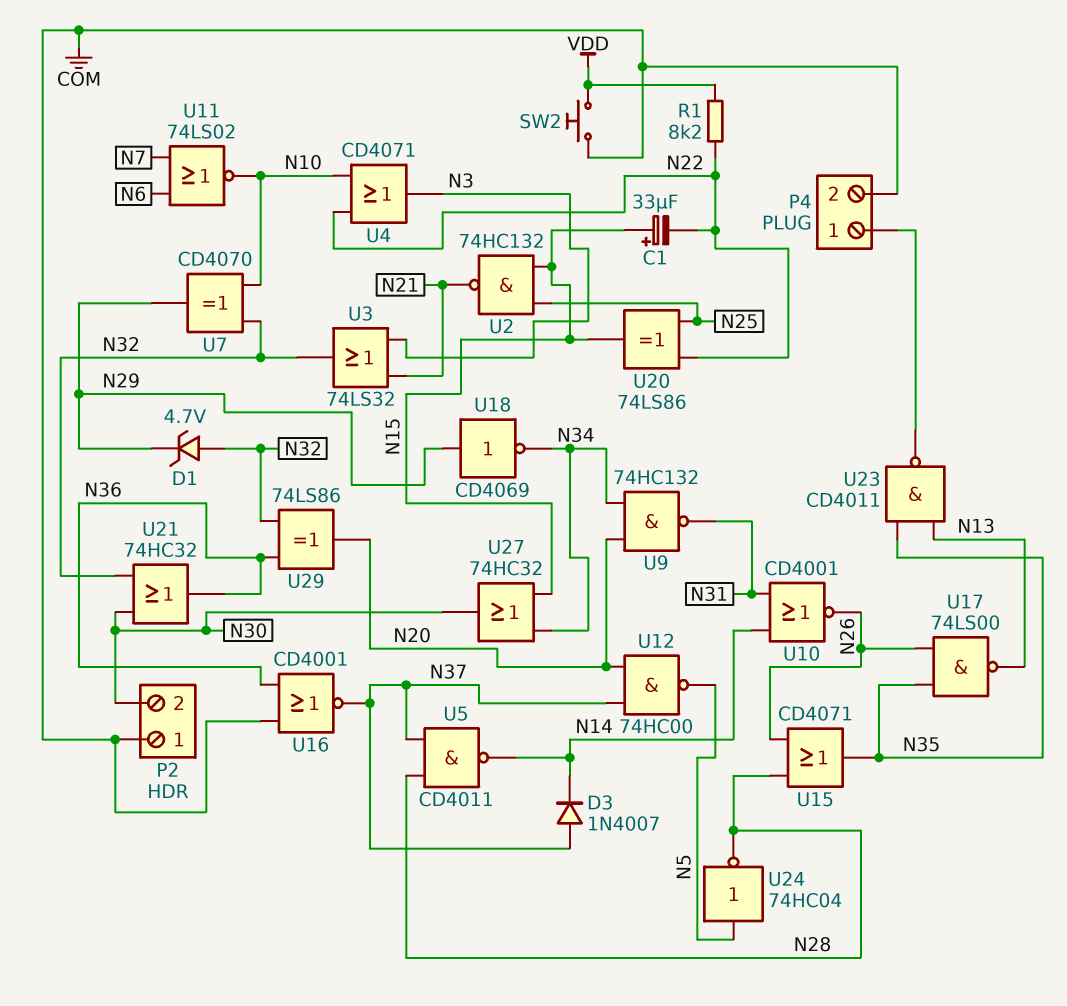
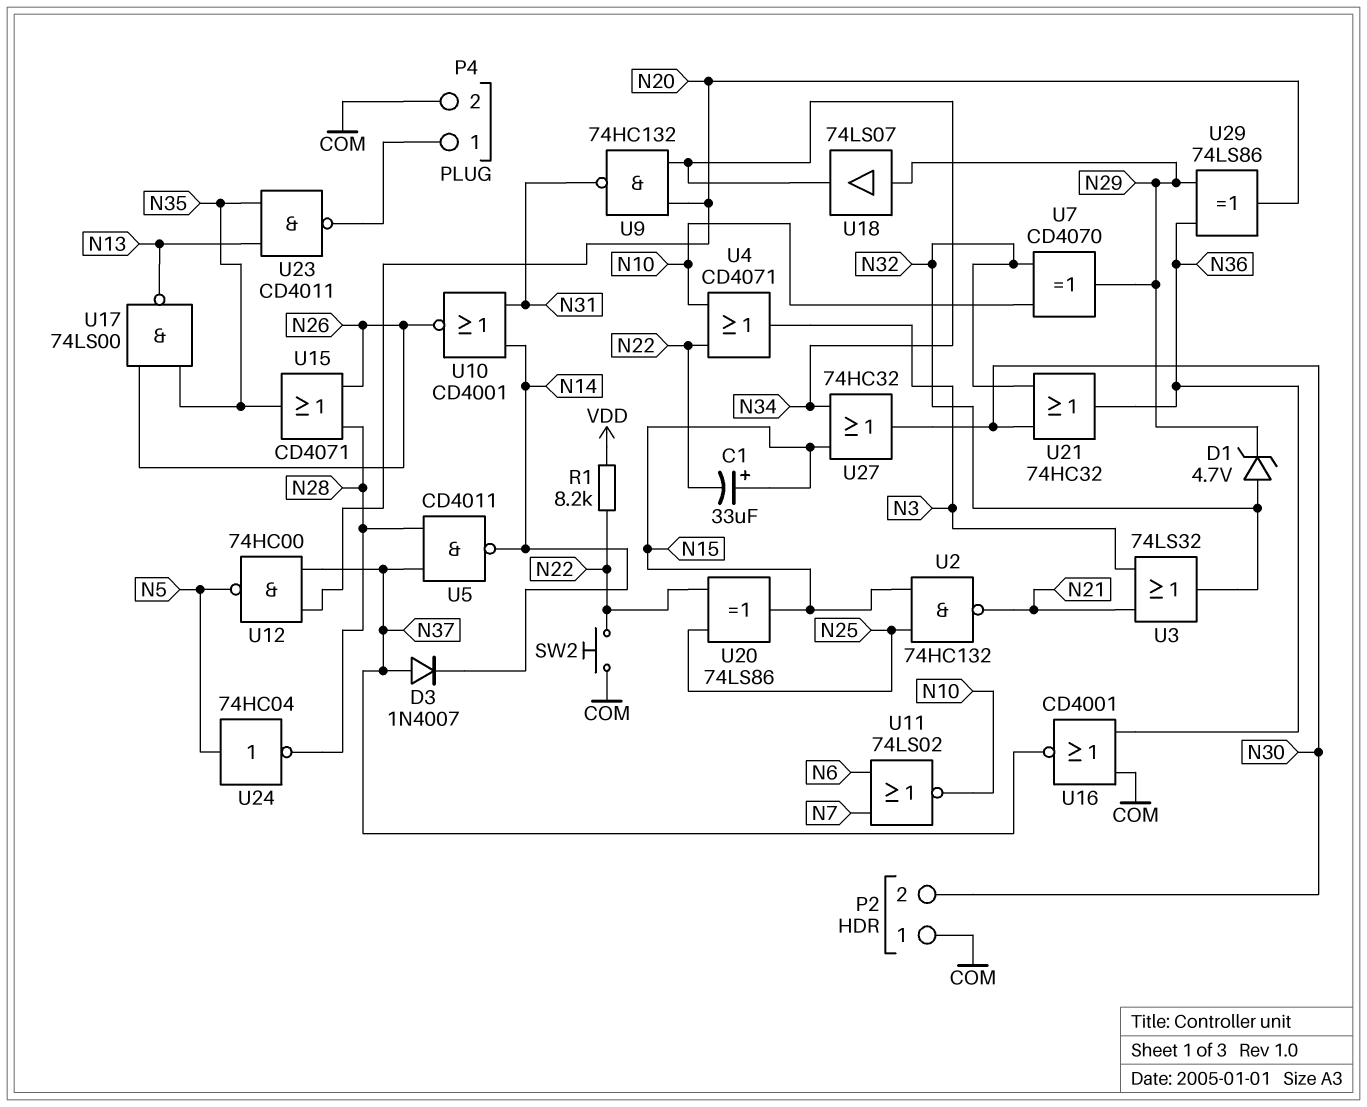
SW2: button (COM, VDD) -> button (COM, N22)
U18: NOT CD4069 (in N29, out N34) -> buffer 74LS07 (in N29, out N34)
U29: XOR 74LS86 (in N32, in N36, out N20) -> XOR 74LS86 (in N29, in N36, out N20)

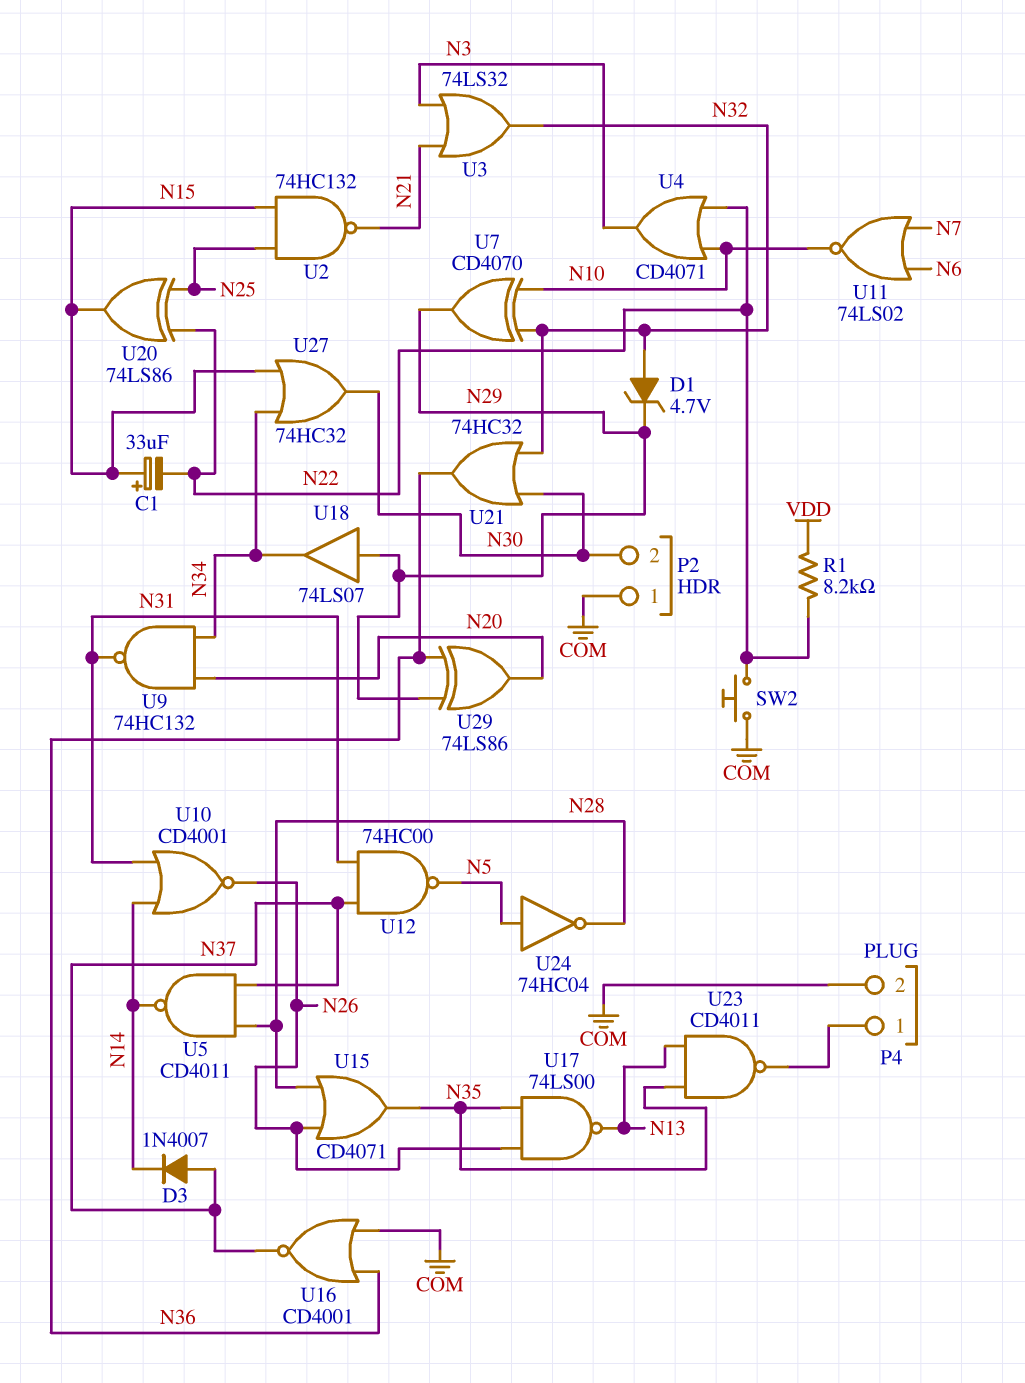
U12: NAND 74HC00 (in N20, in N37, out N5) -> NAND 74HC00 (in N31, in N37, out N5)

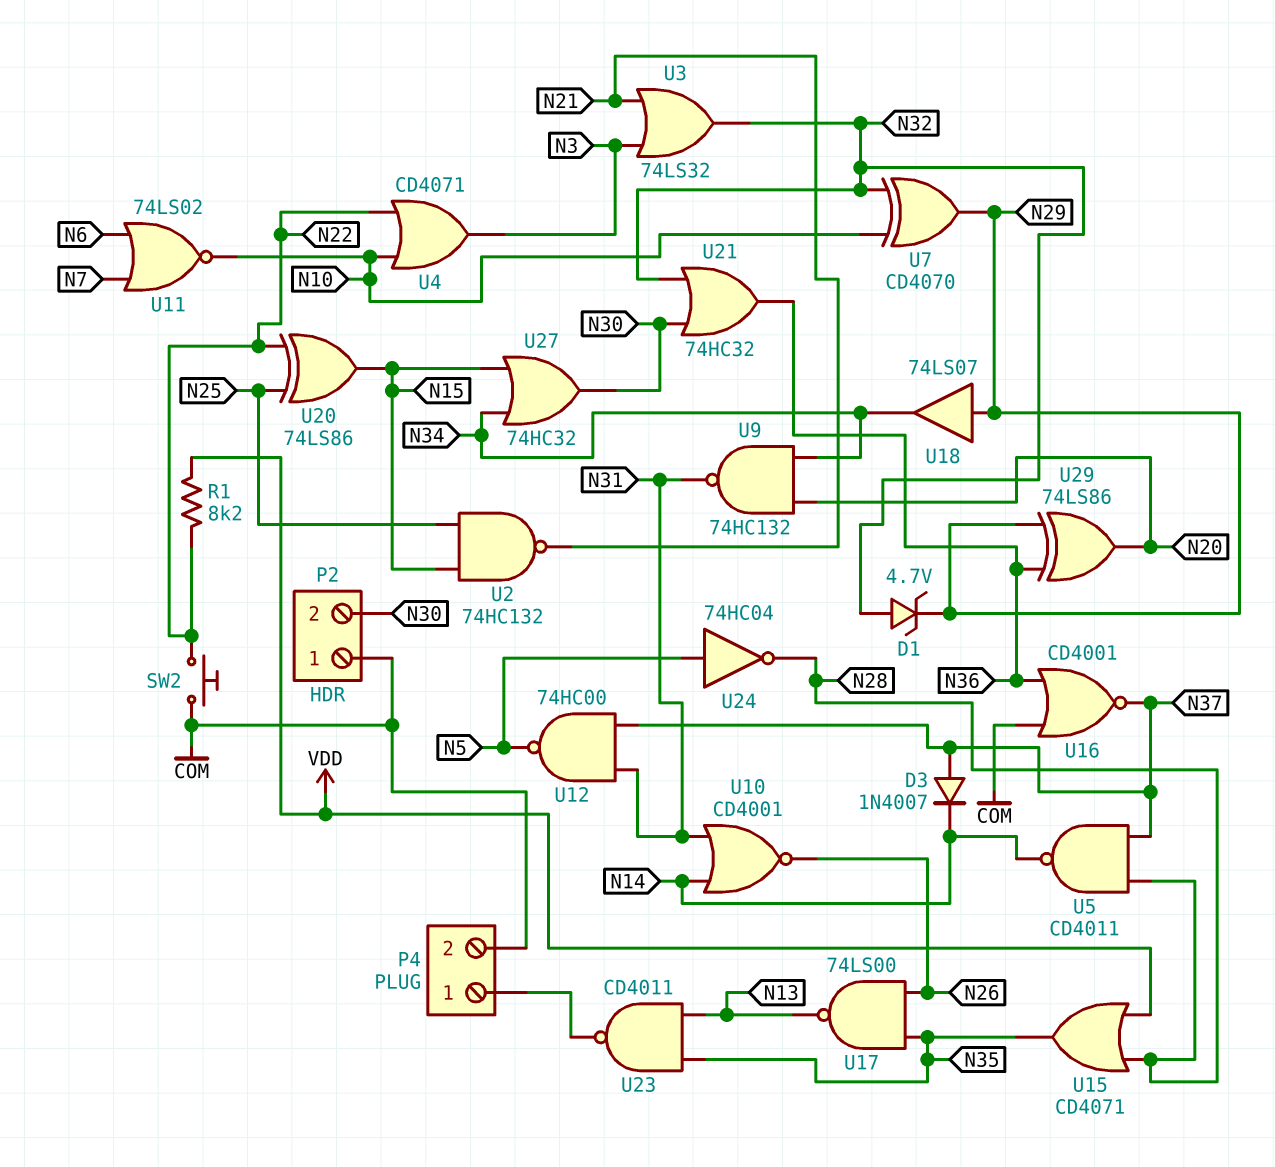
C1: 33uF (plus N15, minus N22) -> none
U15: OR CD4071 (in N26, in N28, out N35) -> OR CD4071 (in N28, in VDD, out N35)

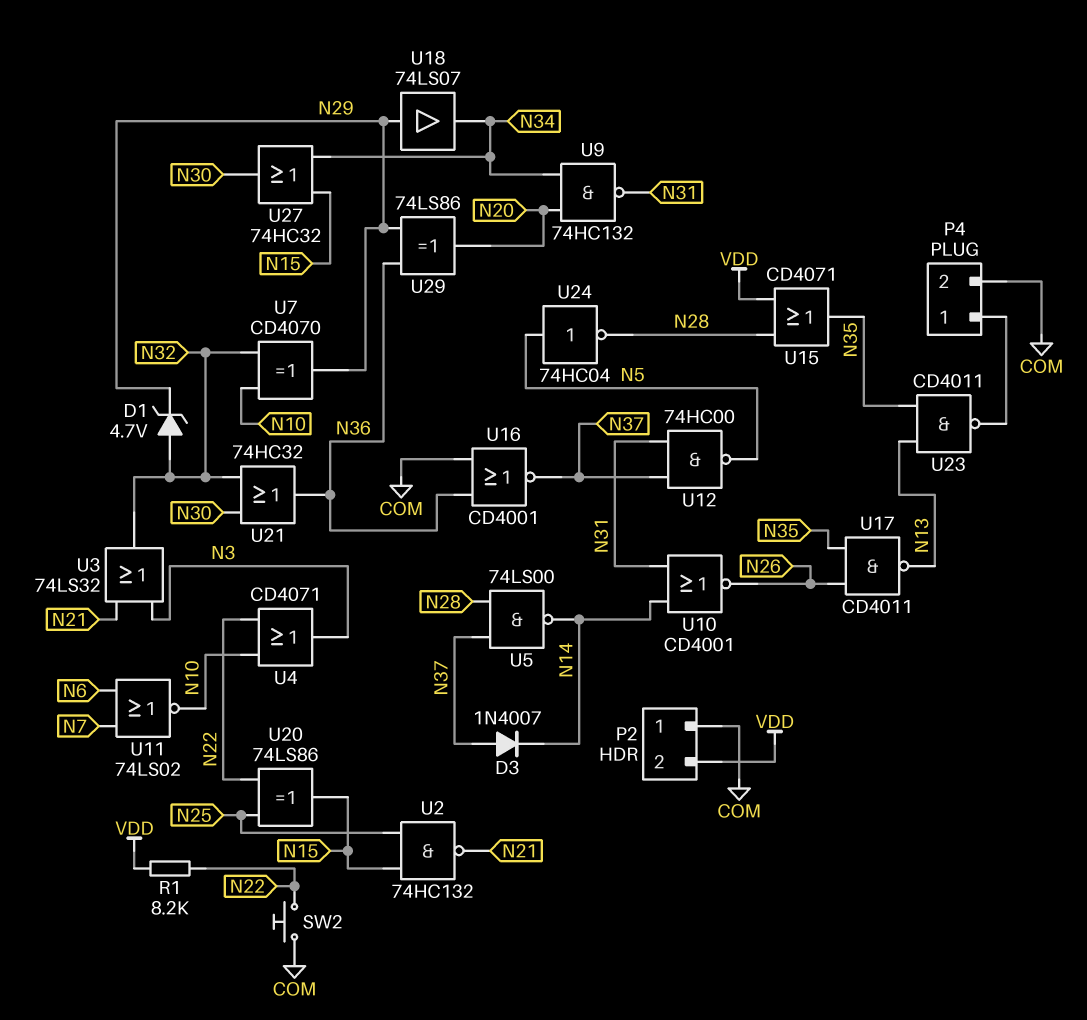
P2 pin 2: N30 -> VDD
U5: NAND CD4011 (in N28, in N37, out N14) -> NAND 74LS00 (in N28, in N37, out N14)
U17: NAND 74LS00 (in N26, in N35, out N13) -> NAND CD4011 (in N26, in N35, out N13)

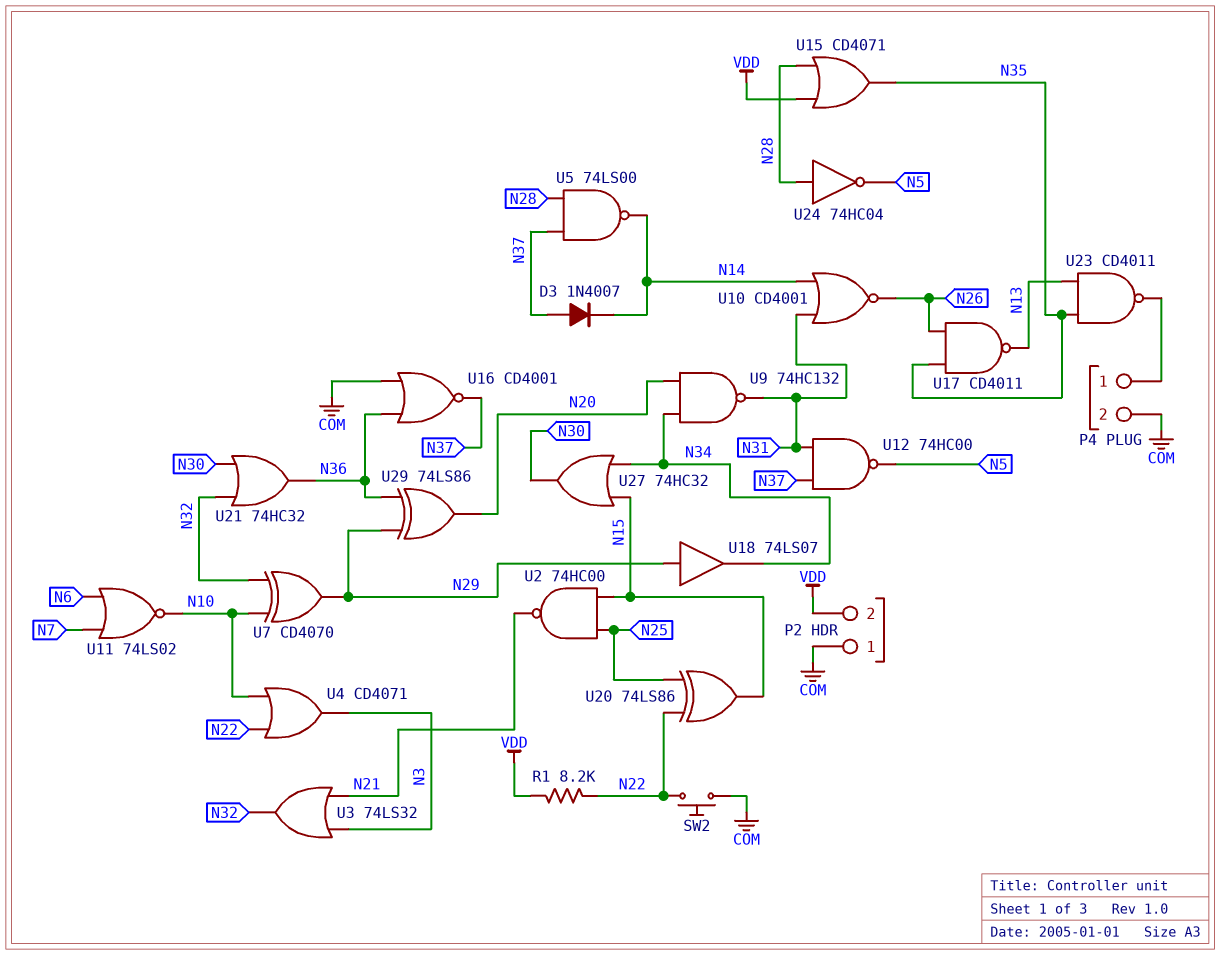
D1: zener 4.7V (A N32, K N29) -> none
U2: NAND 74HC132 (in N15, in N25, out N21) -> NAND 74HC00 (in N15, in N25, out N21)
U24: NOT 74HC04 (in N5, out N28) -> NOT 74HC04 (in N28, out N5)

